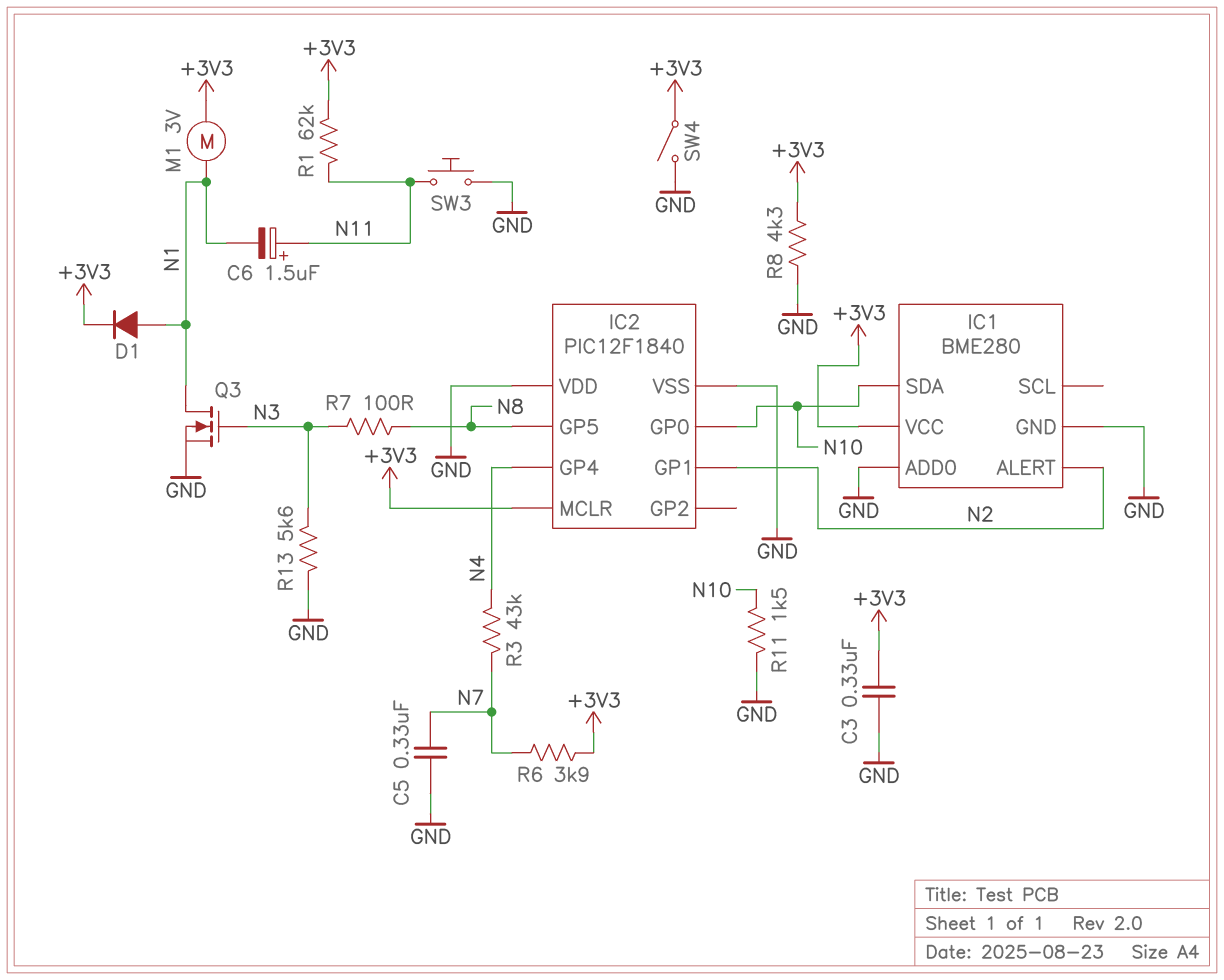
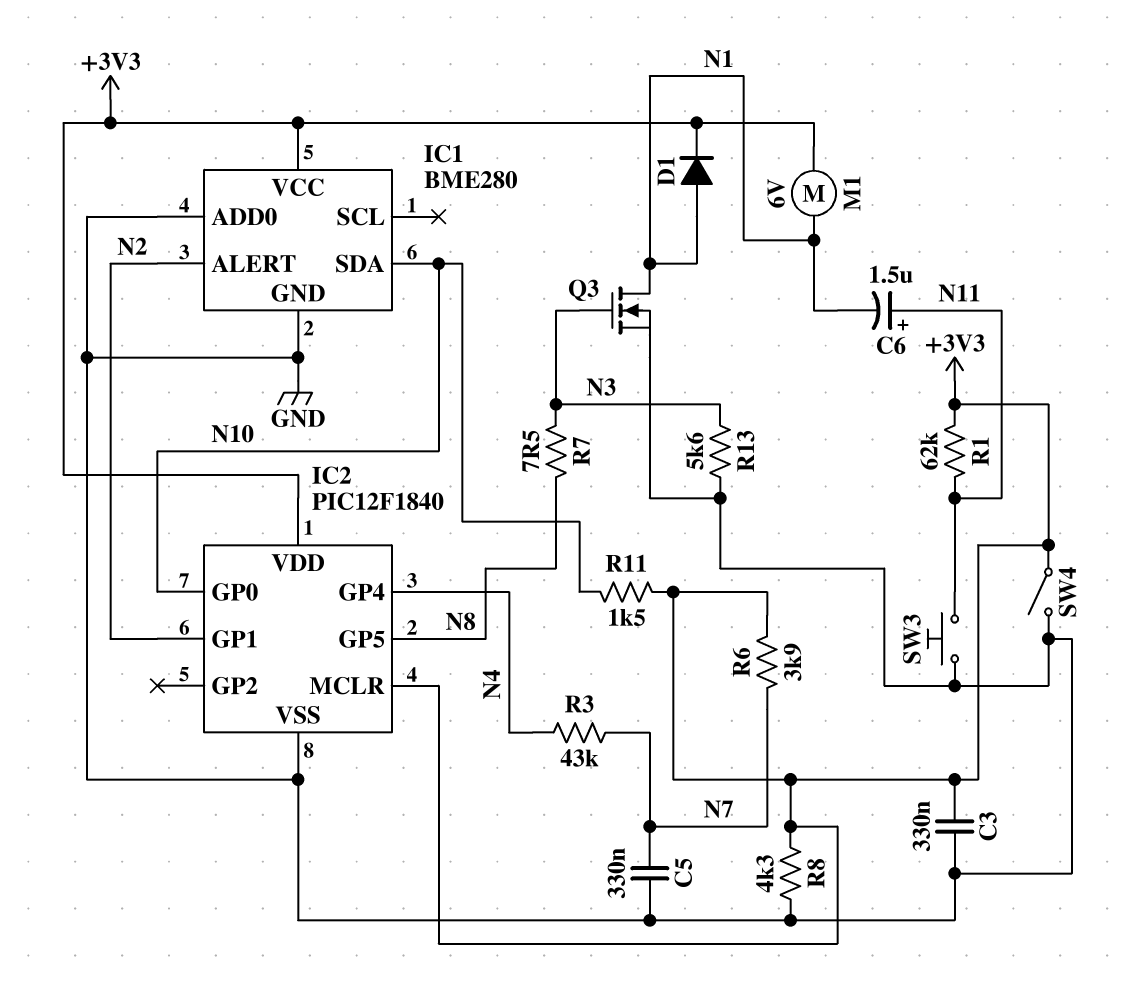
IC2 pin VDD: GND -> +3V3
M1: motor 3V (+3V3, N1) -> motor 6V (+3V3, N1)
R7: 100 (N3, N8) -> 7.5 (N3, N8)
R11: 1.5k (GND, N10) -> 1.5k (+3V3, N10)

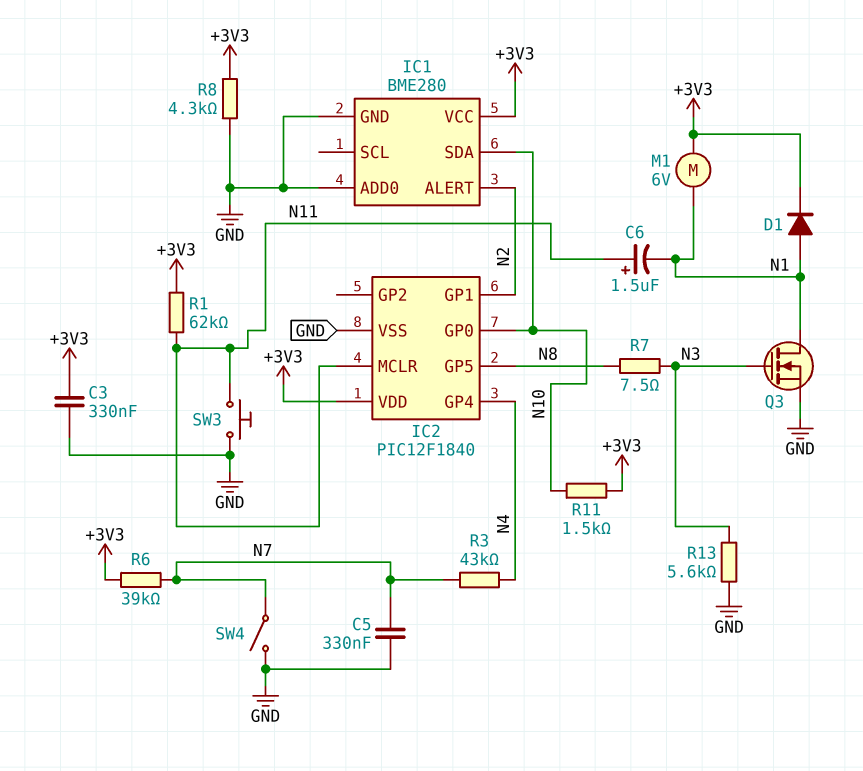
IC2 pin MCLR: +3V3 -> N11
R6: 3.9k (+3V3, N7) -> 39k (+3V3, N7)
SW4: switch (+3V3, GND) -> switch (GND, N7)

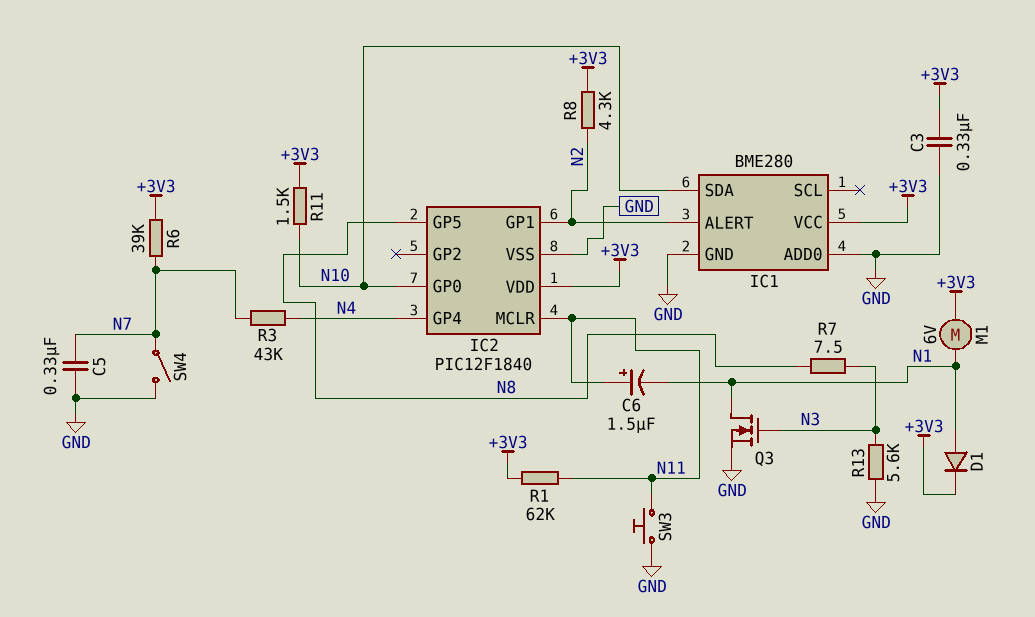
R8: 4.3k (+3V3, GND) -> 4.3k (+3V3, N2)

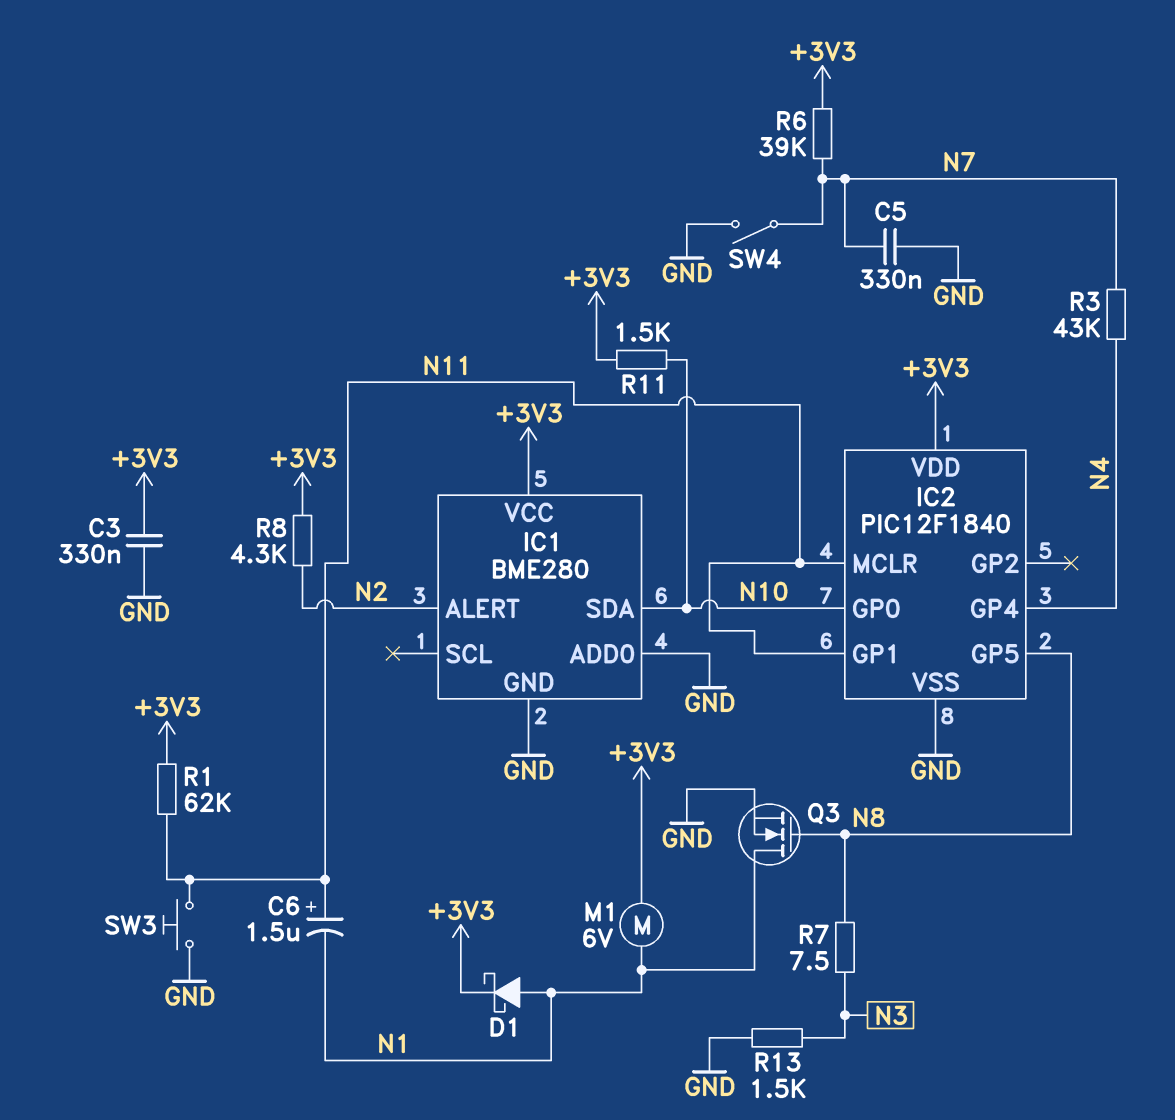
D1: diode (A N1, K +3V3) -> schottky (A N1, K +3V3)
IC2 pin GP1: N2 -> N11
Q3: NMOS (G N3, D N1, S GND) -> NMOS (G N8, D N1, S GND)
R13: 5.6k (GND, N3) -> 1.5k (GND, N3)

